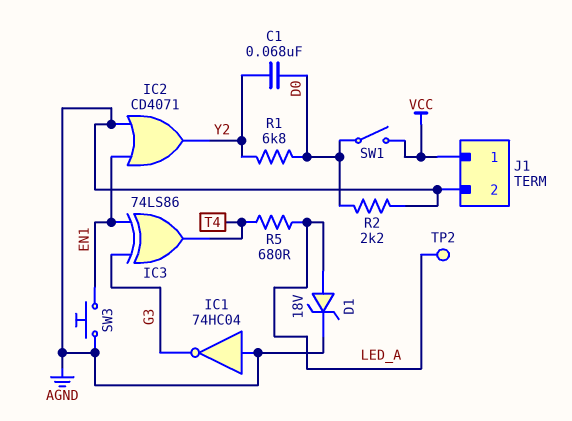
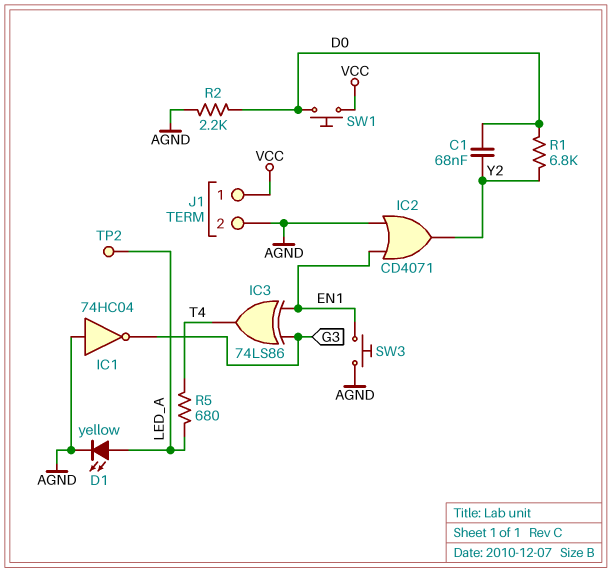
D1: zener 18V (A LED_A, K AGND) -> LED yellow (A LED_A, K AGND)
SW1: switch (D0, VCC) -> button (D0, VCC)

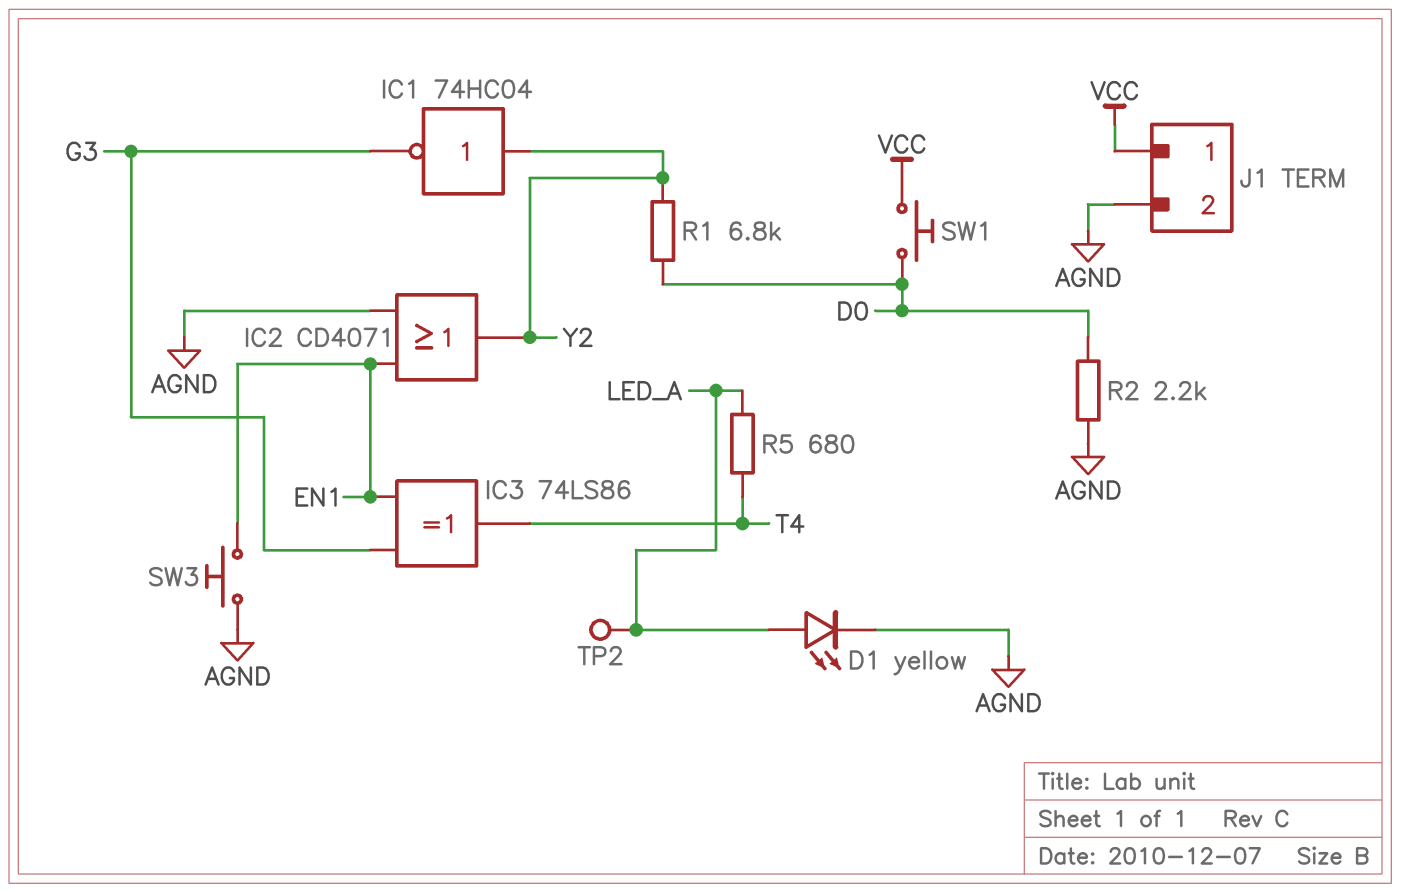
C1: 68nF (D0, Y2) -> none
IC1: NOT 74HC04 (in AGND, out G3) -> NOT 74HC04 (in Y2, out G3)

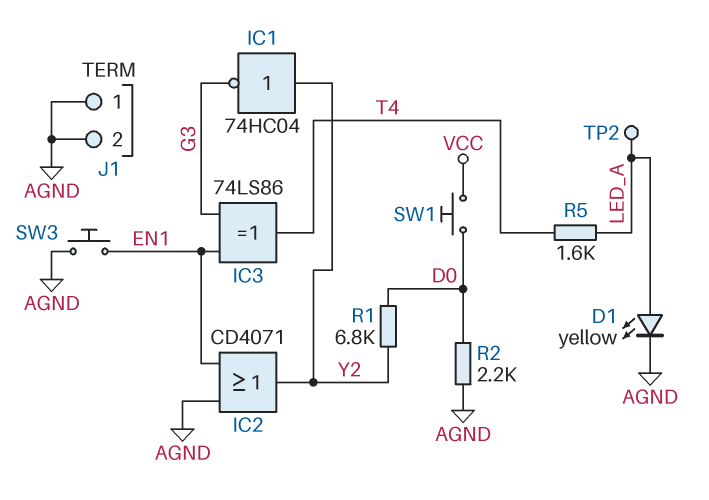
J1 pin 1: VCC -> AGND
R5: 680 (LED_A, T4) -> 1.6k (LED_A, T4)

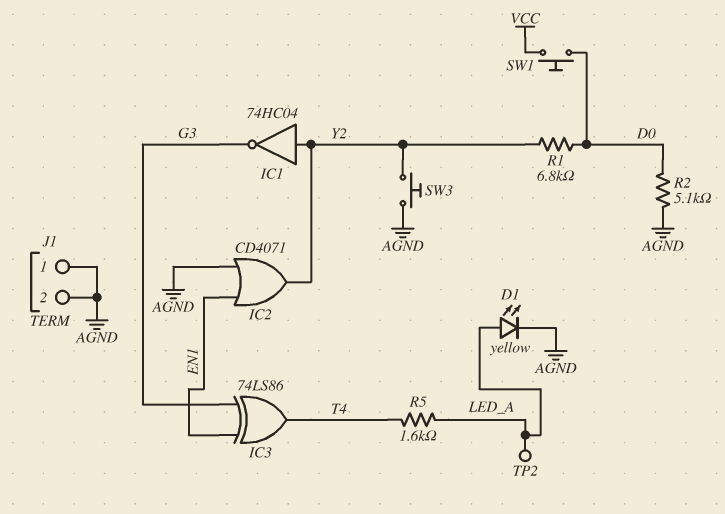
R2: 2.2k (AGND, D0) -> 5.1k (AGND, D0)
SW3: button (AGND, EN1) -> button (AGND, Y2)

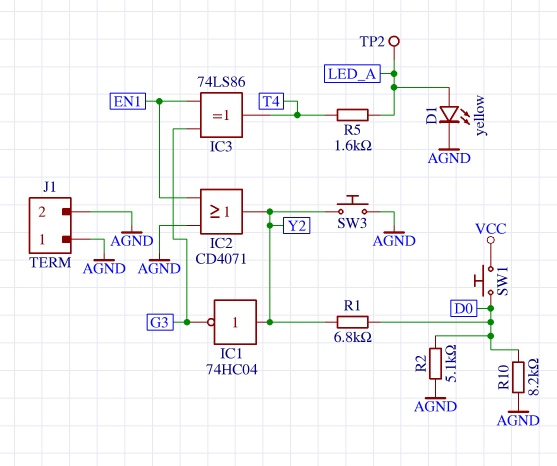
R10: none -> 8.2k (AGND, D0)

